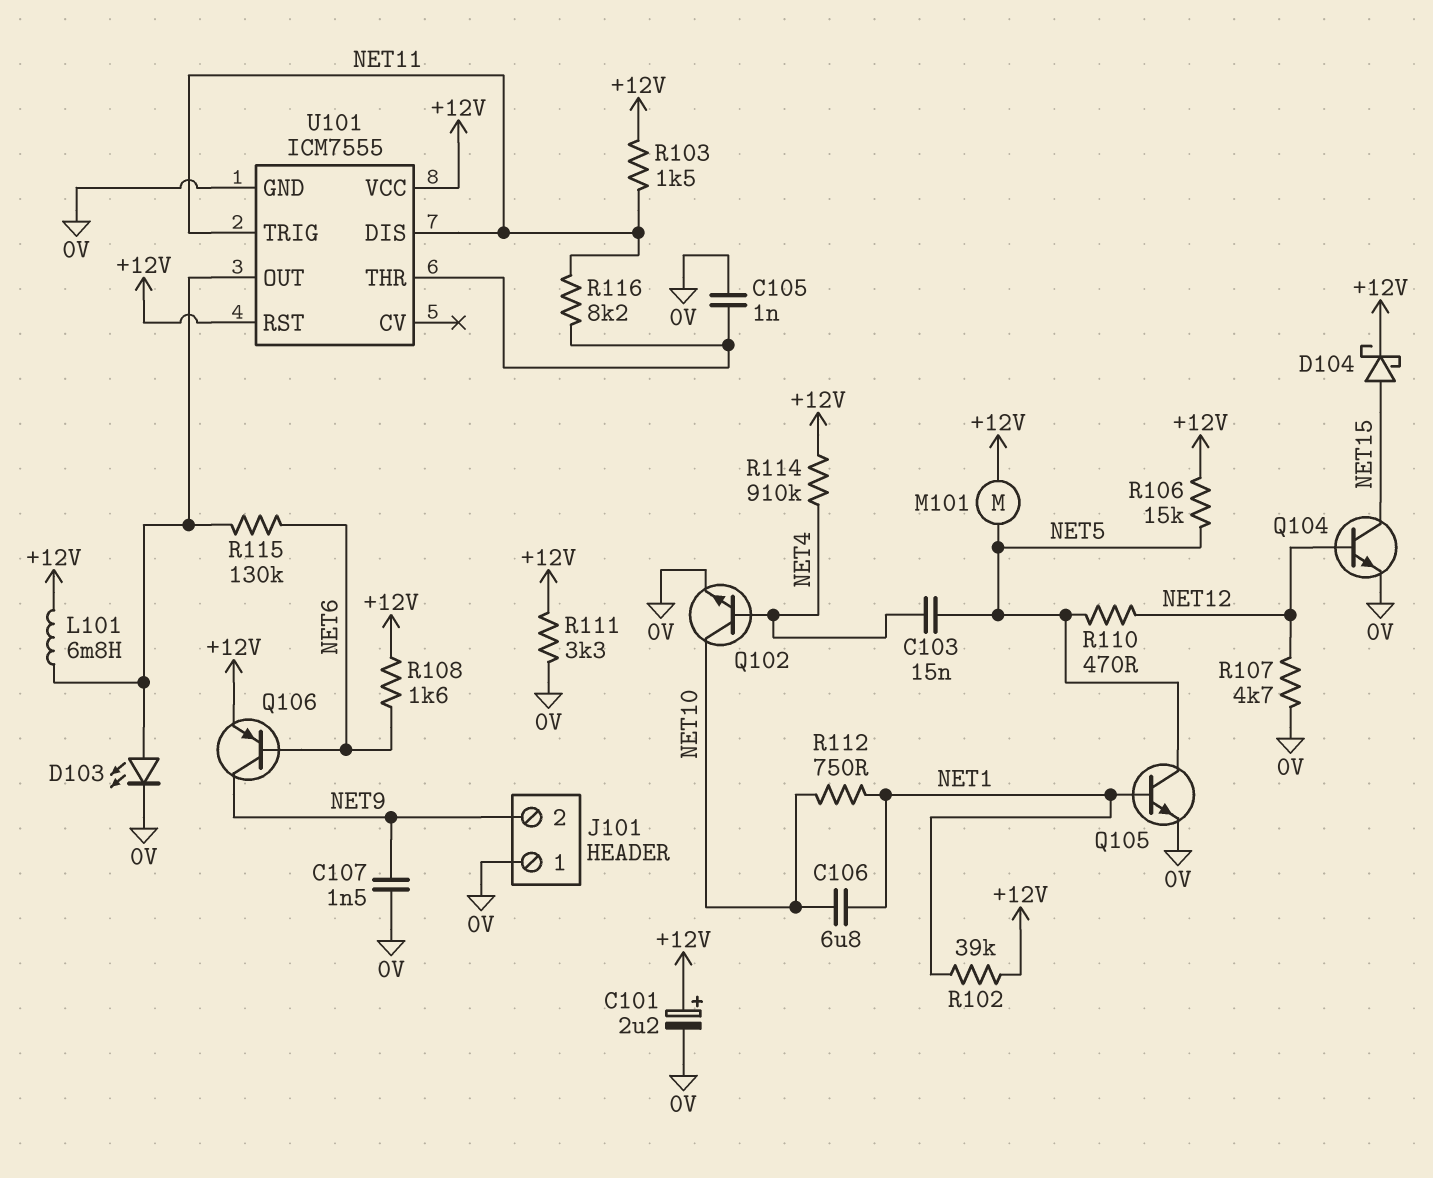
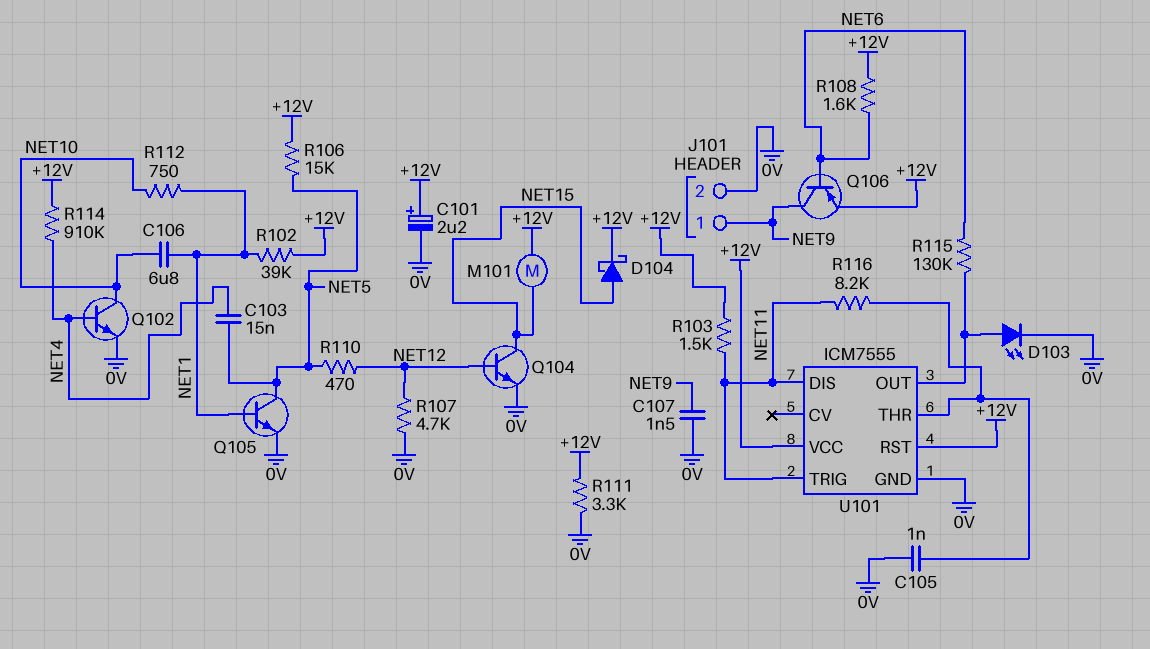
J101 pin 1: 0V -> NET9
J101 pin 2: NET9 -> 0V
L101: 6.8mH (+12V, U101/OUT) -> none
M101: motor (+12V, NET5) -> motor (+12V, NET15)

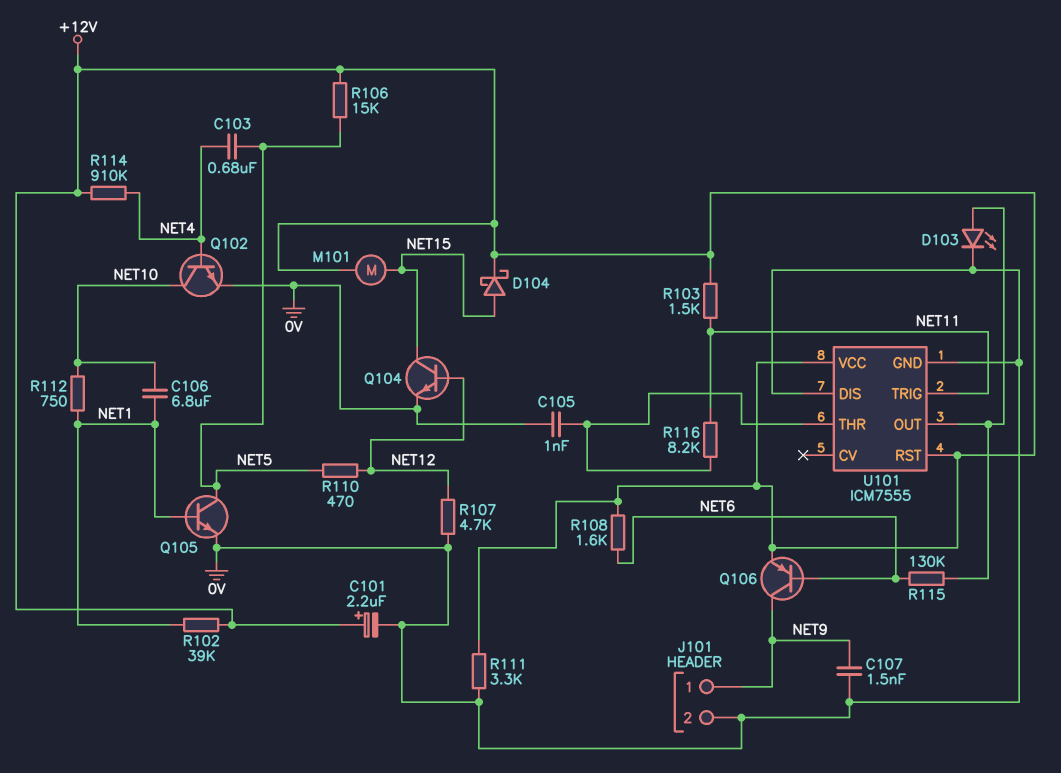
C103: 15nF (NET4, NET5) -> 680nF (NET4, NET5)
U101 pin DIS: NET11 -> 0V

